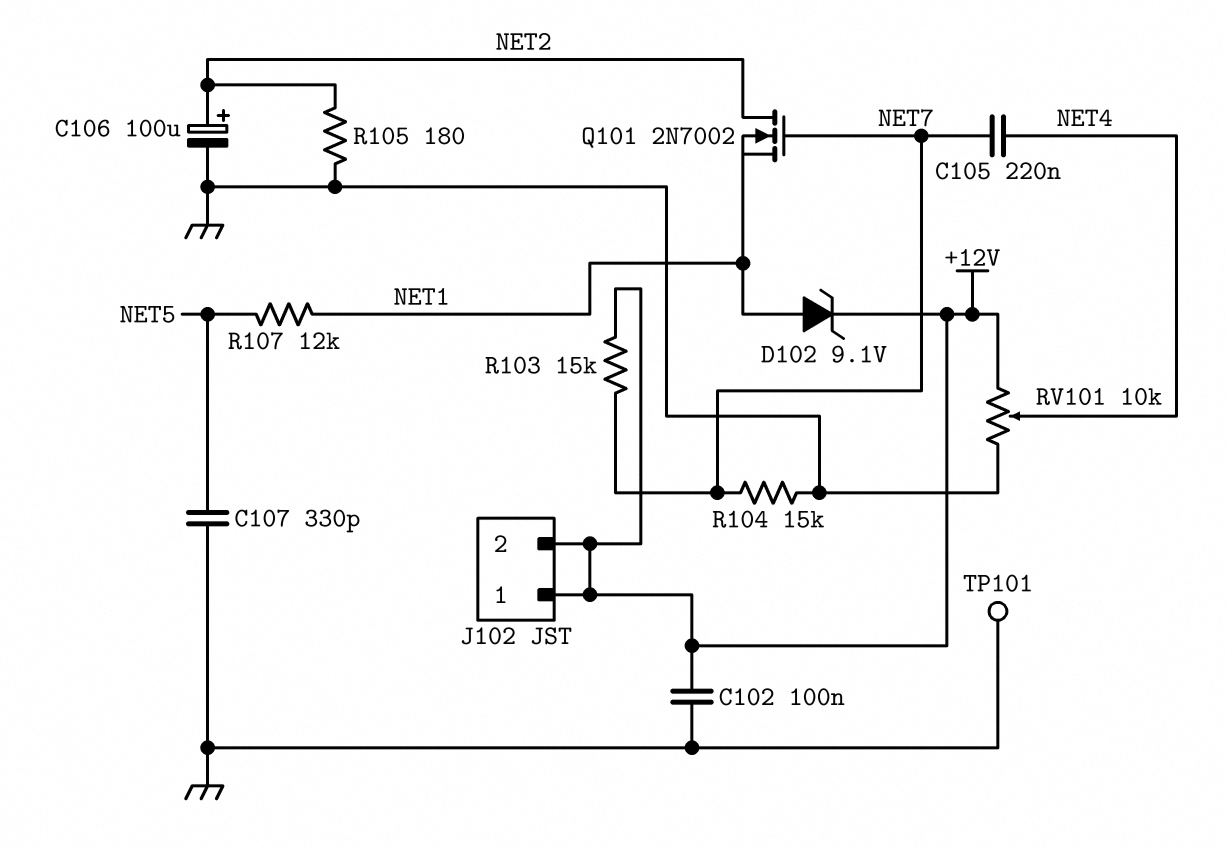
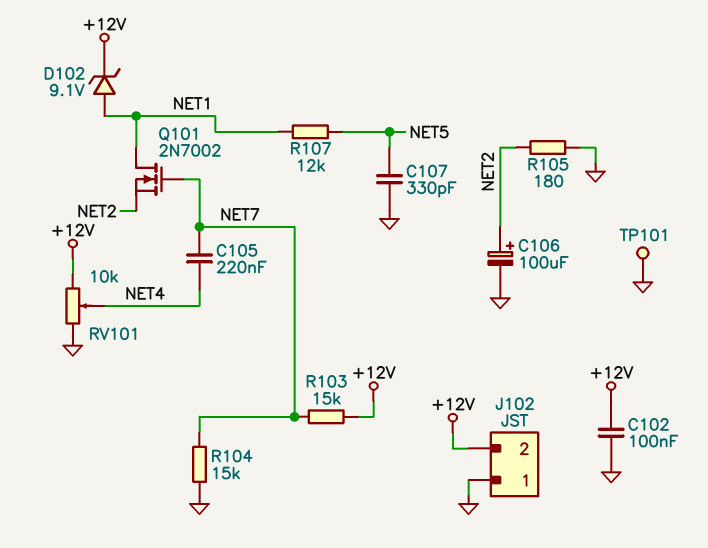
J102 pin 1: +12V -> GND
Q101: NMOS 2N7002 (G NET7, D NET2, S NET1) -> NMOS 2N7002 (G NET7, D NET1, S NET2)

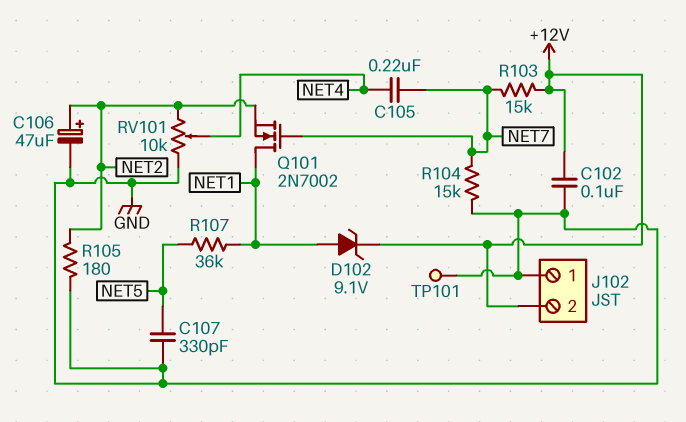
C106: 100uF (plus NET2, minus GND) -> 47uF (plus NET2, minus GND)
R107: 12k (NET1, NET5) -> 36k (NET1, NET5)
RV101: 10k (+12V, GND, wiper NET4) -> 10k (GND, NET2, wiper NET4)

